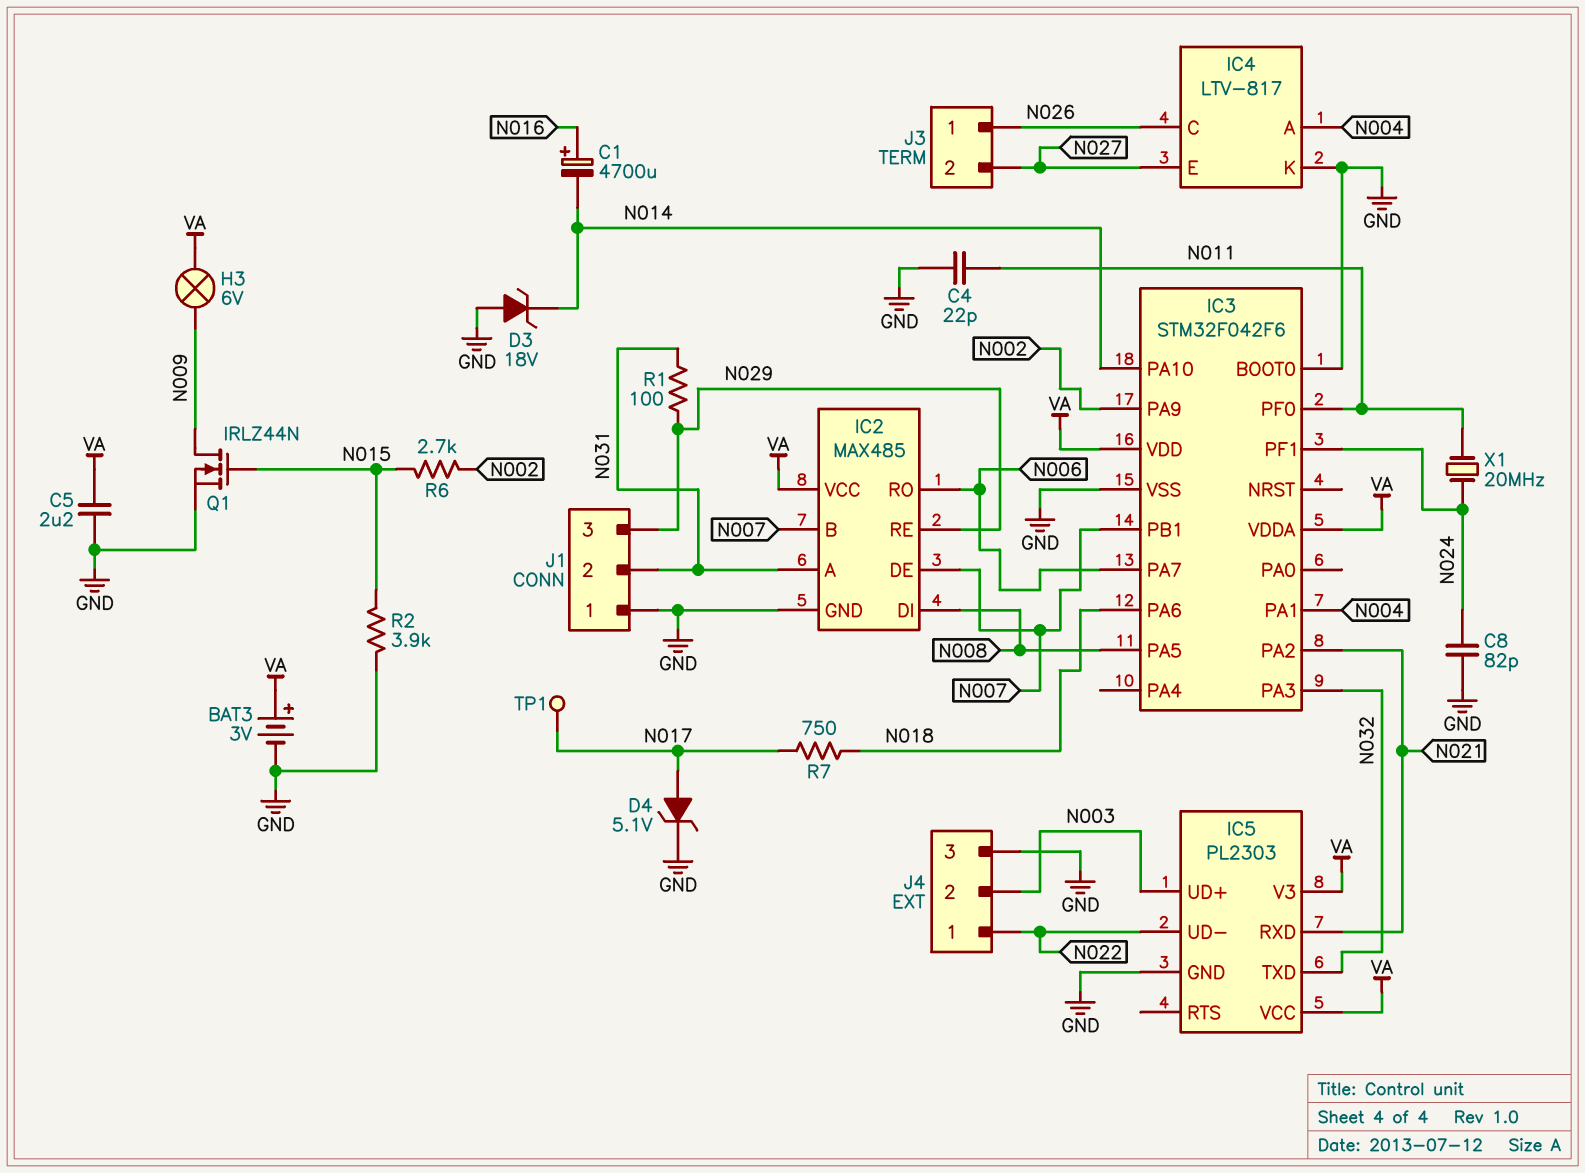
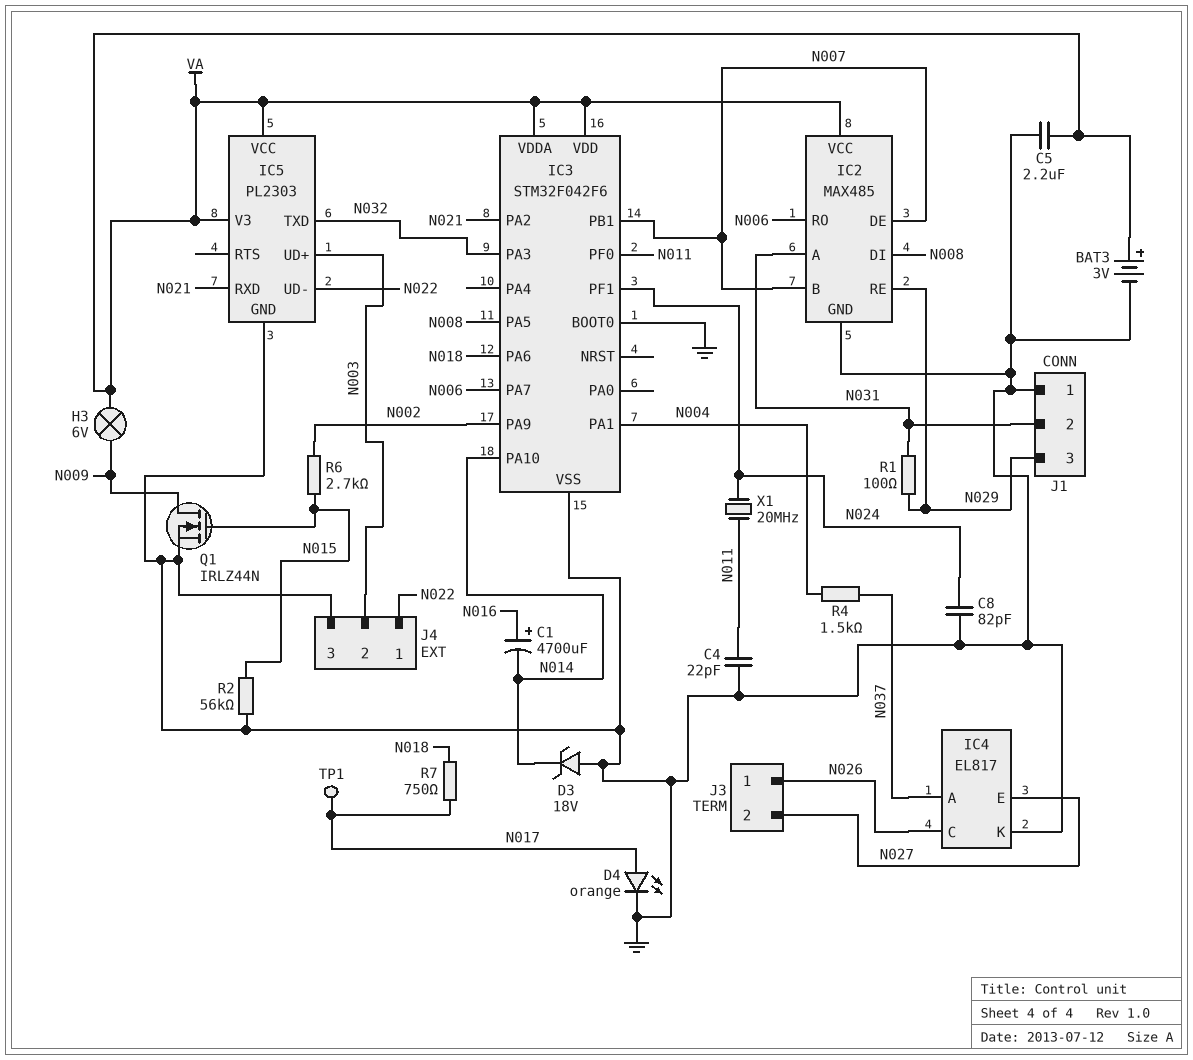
D4: zener 5.1V (A N017, K GND) -> LED orange (A N017, K GND)
IC4: LTV-817 -> EL817
IC4 pin A: N004 -> N037
R2: 3.9k (GND, N015) -> 56k (GND, N015)
R4: none -> 1.5k (N004, N037)

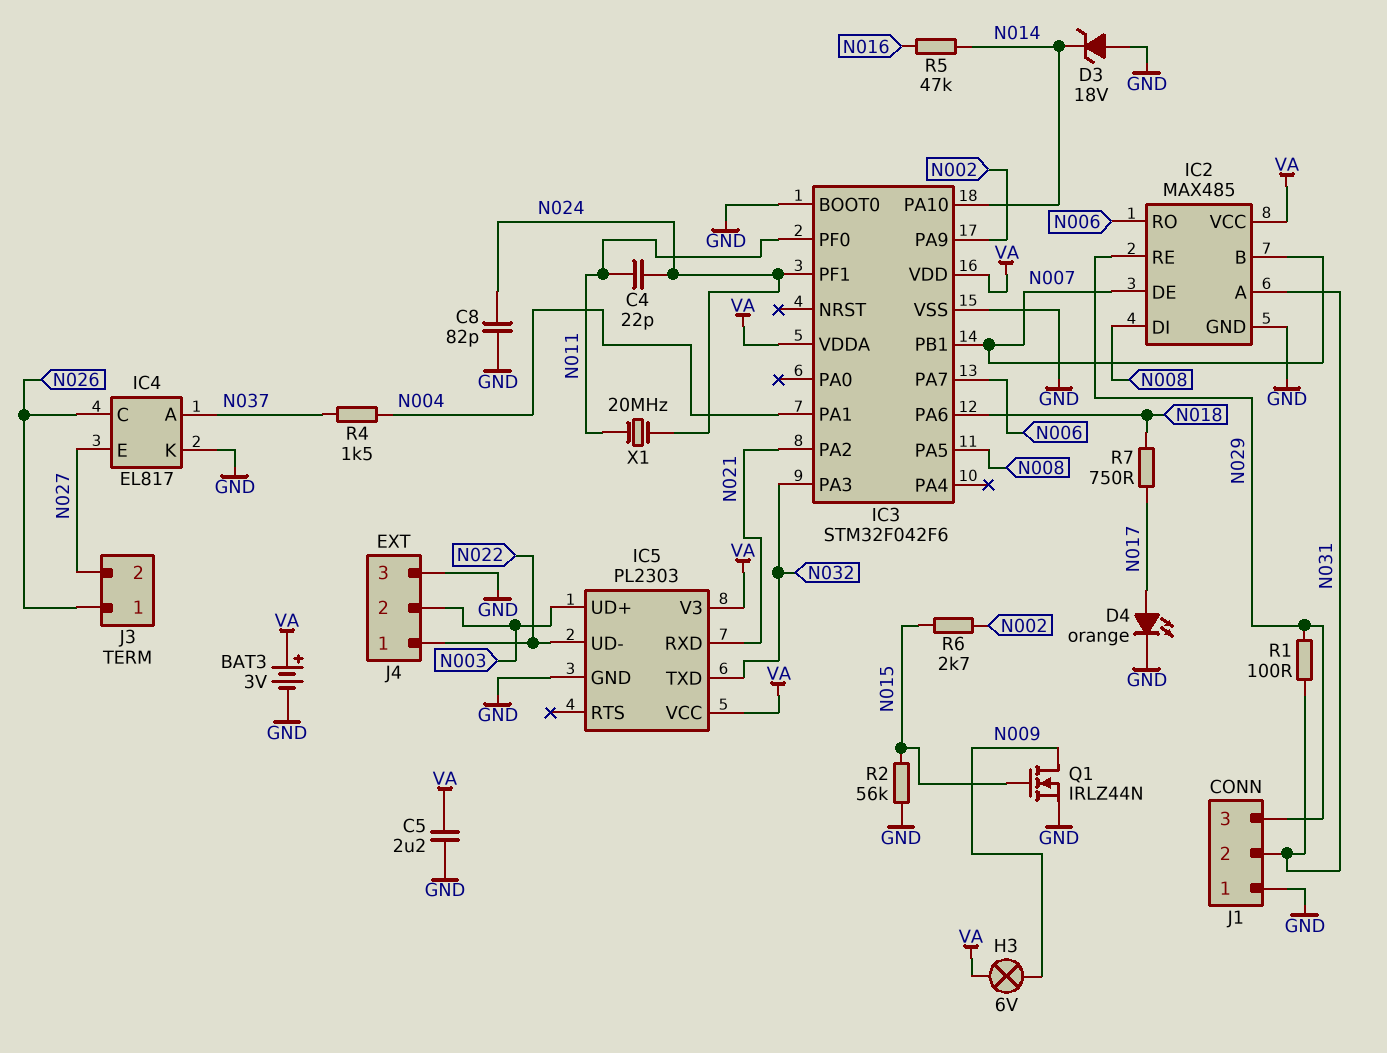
C1: 4700uF (plus N016, minus N014) -> none
C4: 22pF (GND, N011) -> 22pF (N011, N024)
R5: none -> 47k (N014, N016)
TP1: test point (N017) -> none

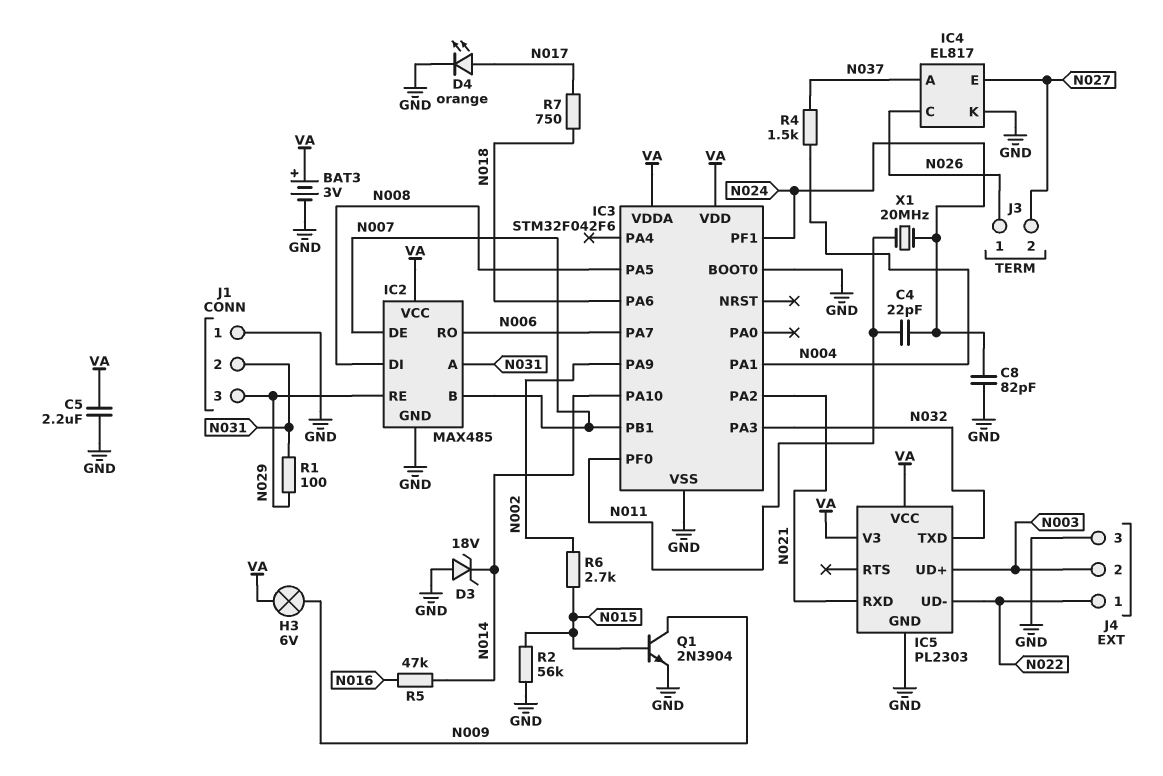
Q1: NMOS IRLZ44N (G N015, D N009, S GND) -> NPN 2N3904 (B N015, C N009, E GND)

